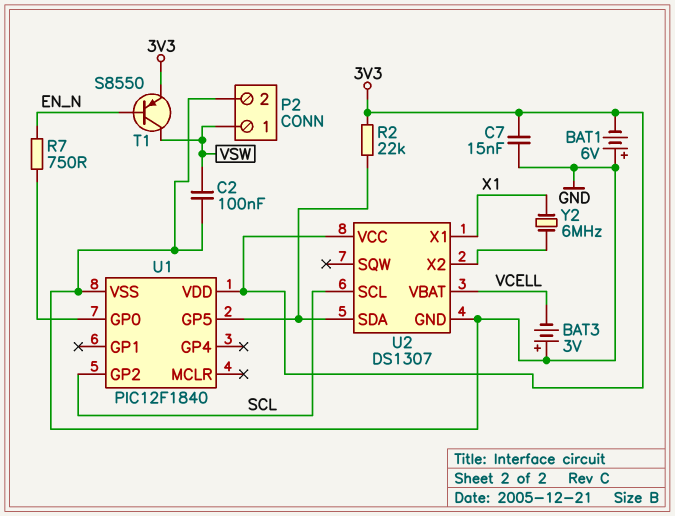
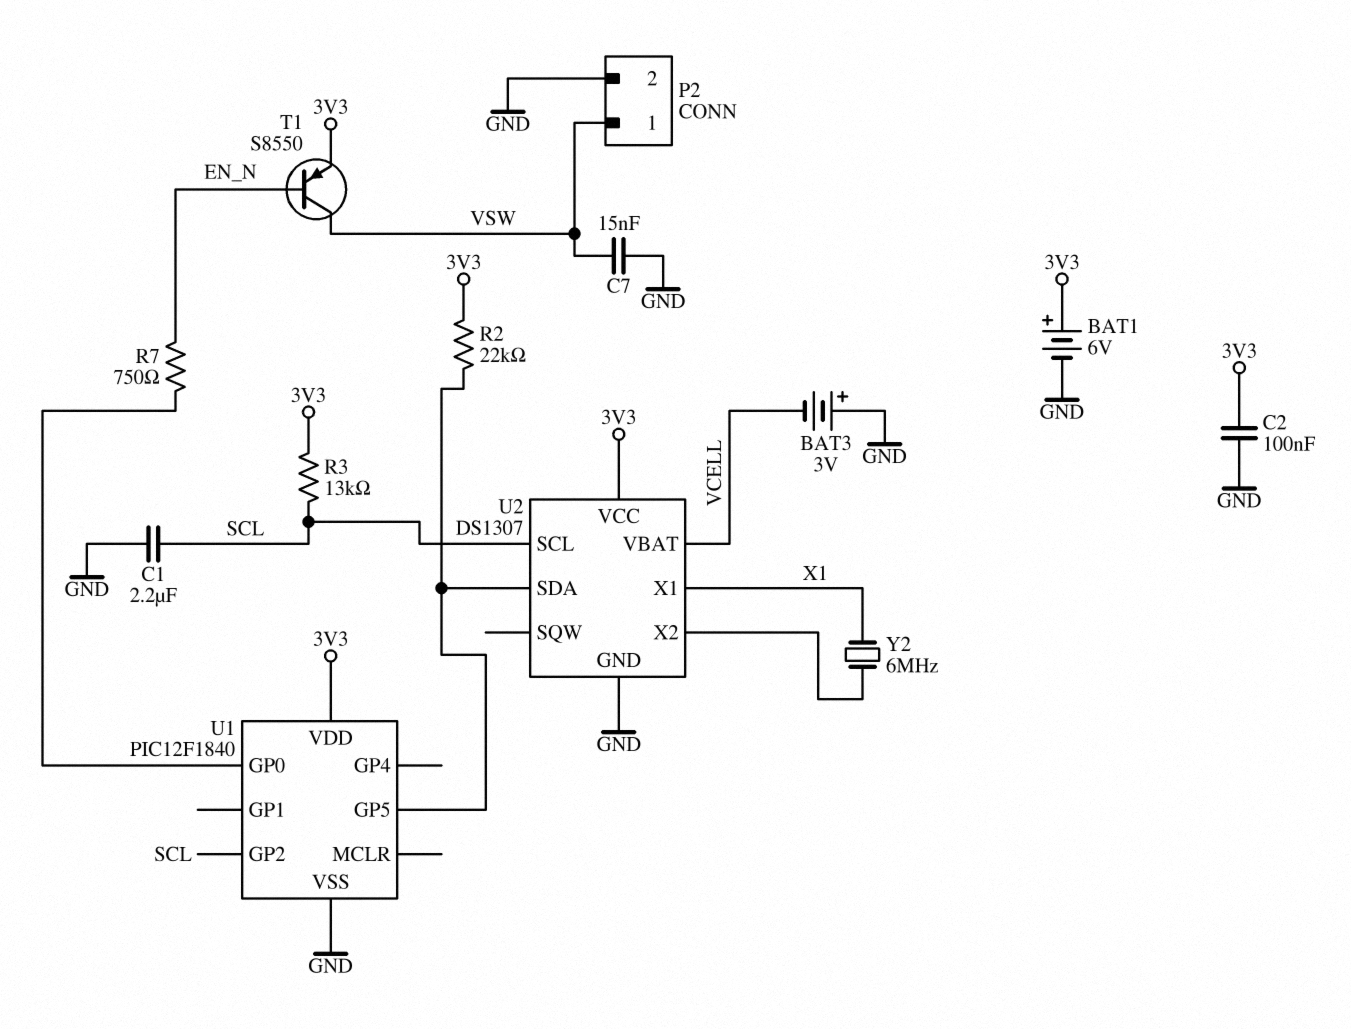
BAT1: 6V (plus GND, minus 3V3) -> 6V (plus 3V3, minus GND)
C1: none -> 2.2uF (GND, SCL)
C2: 100nF (GND, VSW) -> 100nF (3V3, GND)
C7: 15nF (3V3, GND) -> 15nF (GND, VSW)
R3: none -> 13k (3V3, SCL)

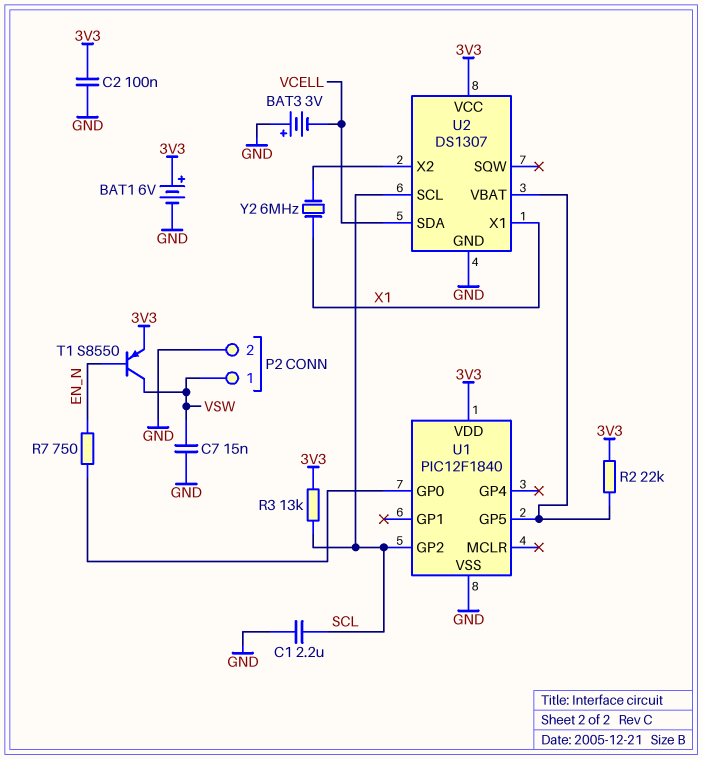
U2 pin SDA: U1/GP5 -> VCELL
U2 pin VBAT: VCELL -> U1/GP5

